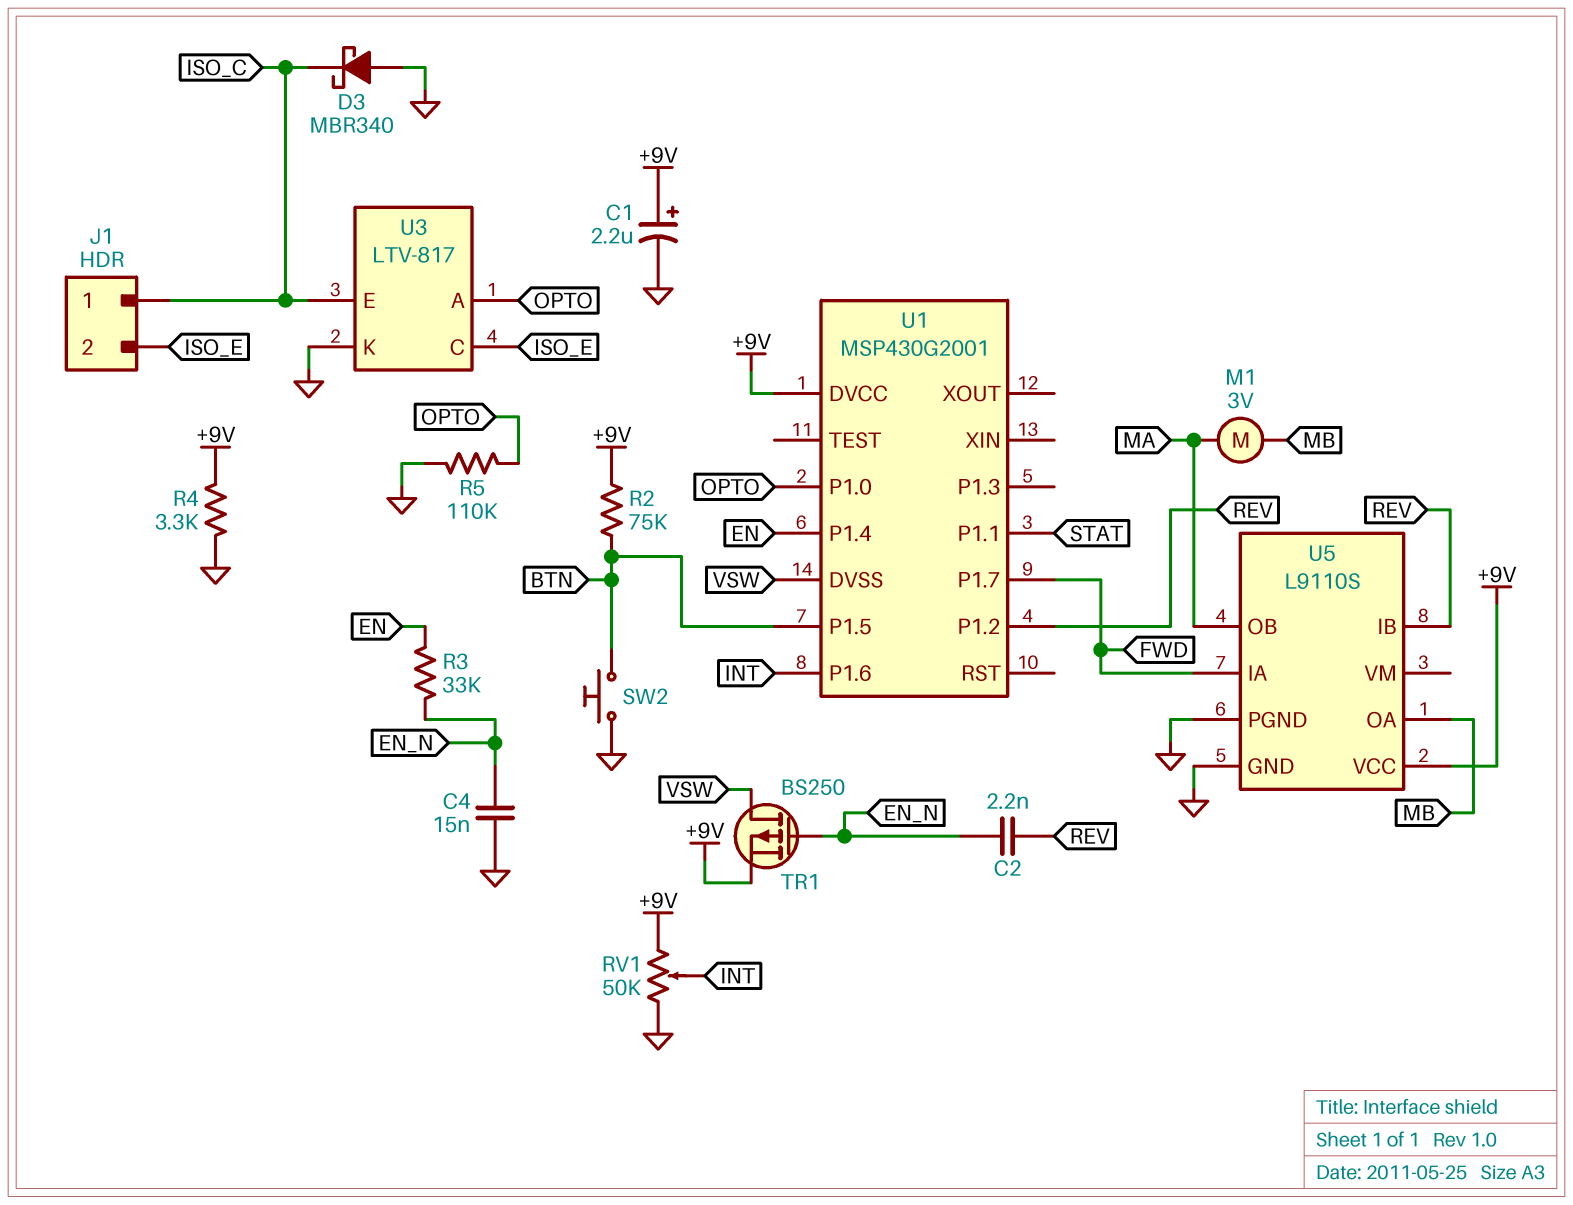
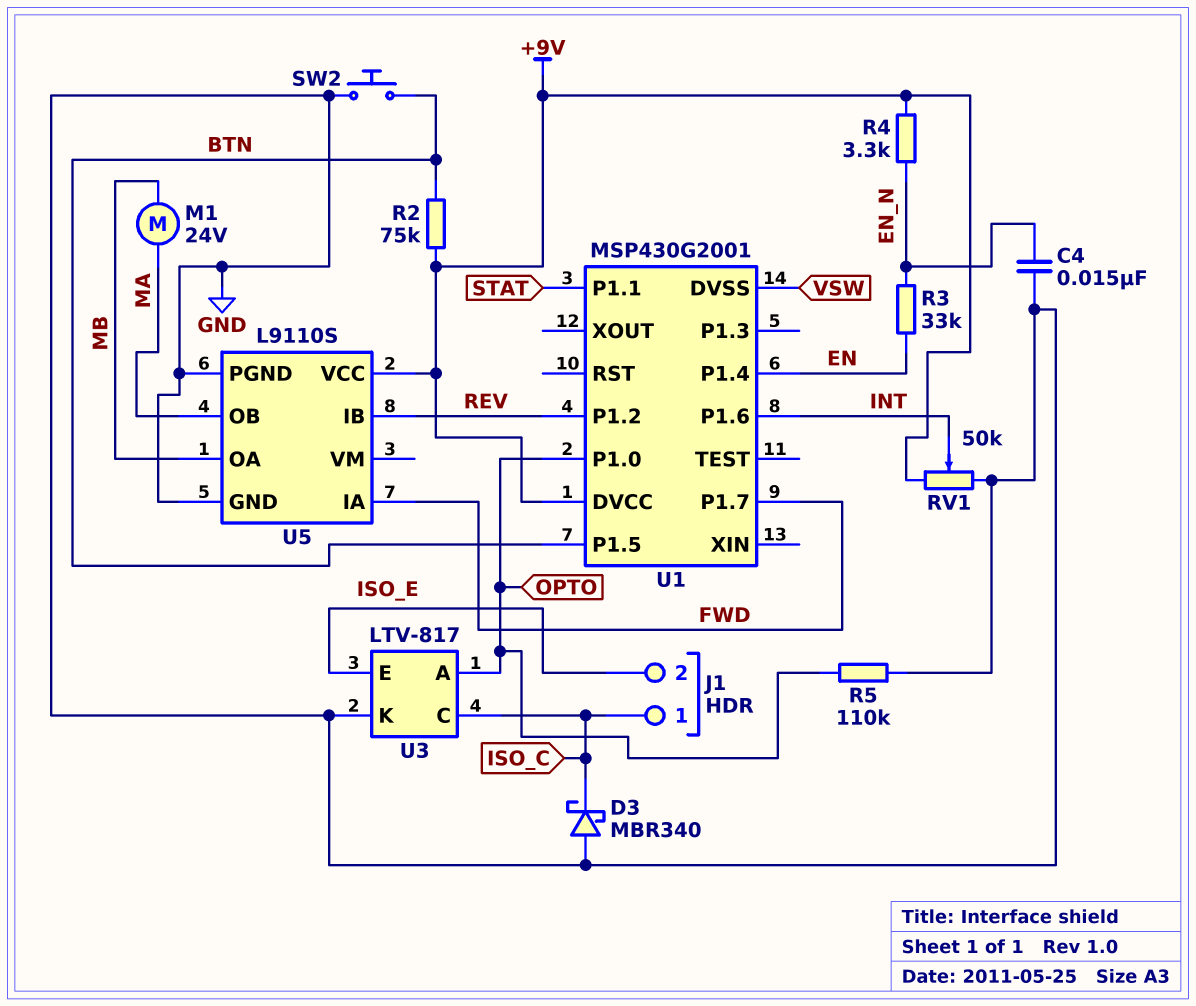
C1: 2.2uF (plus +9V, minus GND) -> none
C2: 2.2nF (EN_N, REV) -> none
M1: motor 3V (MA, MB) -> motor 24V (MA, MB)
R4: 3.3k (+9V, GND) -> 3.3k (+9V, EN_N)
TR1: PMOS BS250 (G EN_N, D VSW, S +9V) -> none
U3 pin C: ISO_E -> ISO_C
U3 pin E: ISO_C -> ISO_E

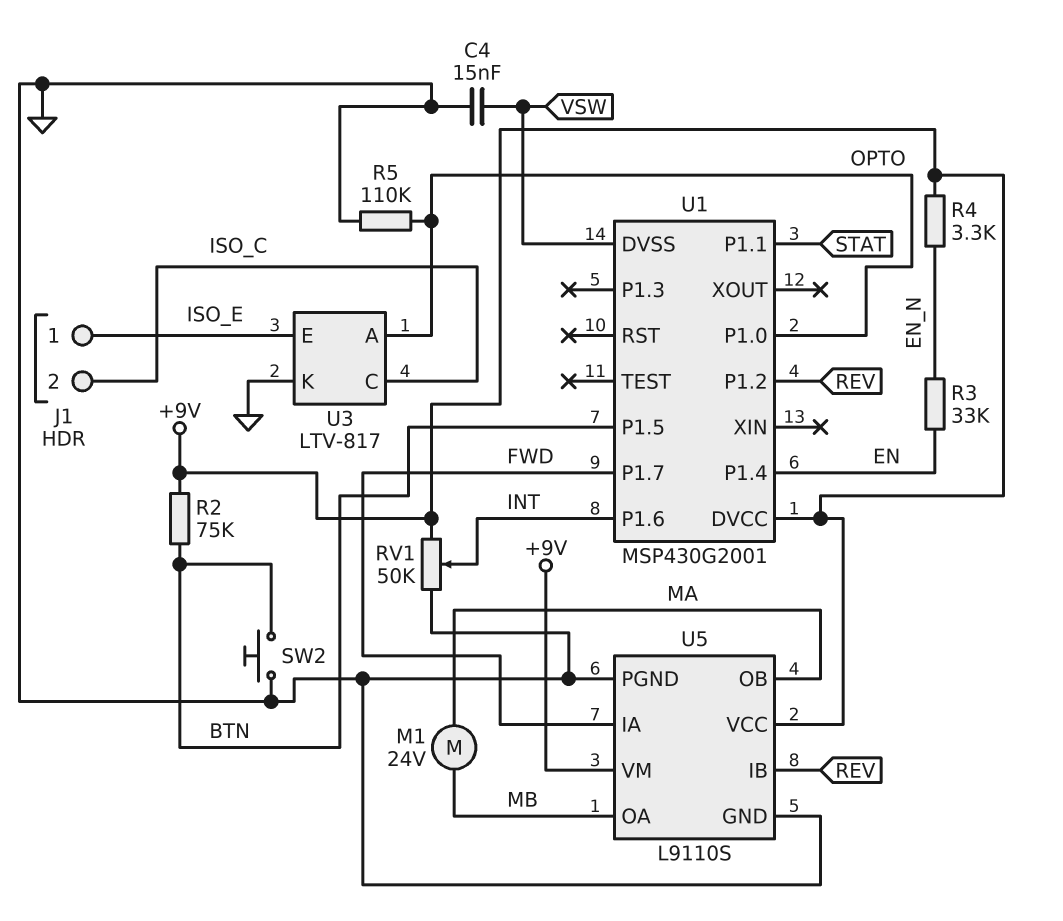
C4: 15nF (EN_N, GND) -> 15nF (GND, VSW)
D3: schottky MBR340 (A GND, K ISO_C) -> none
J1 pin 1: ISO_C -> ISO_E
J1 pin 2: ISO_E -> ISO_C
U5 pin VM: none -> +9V

